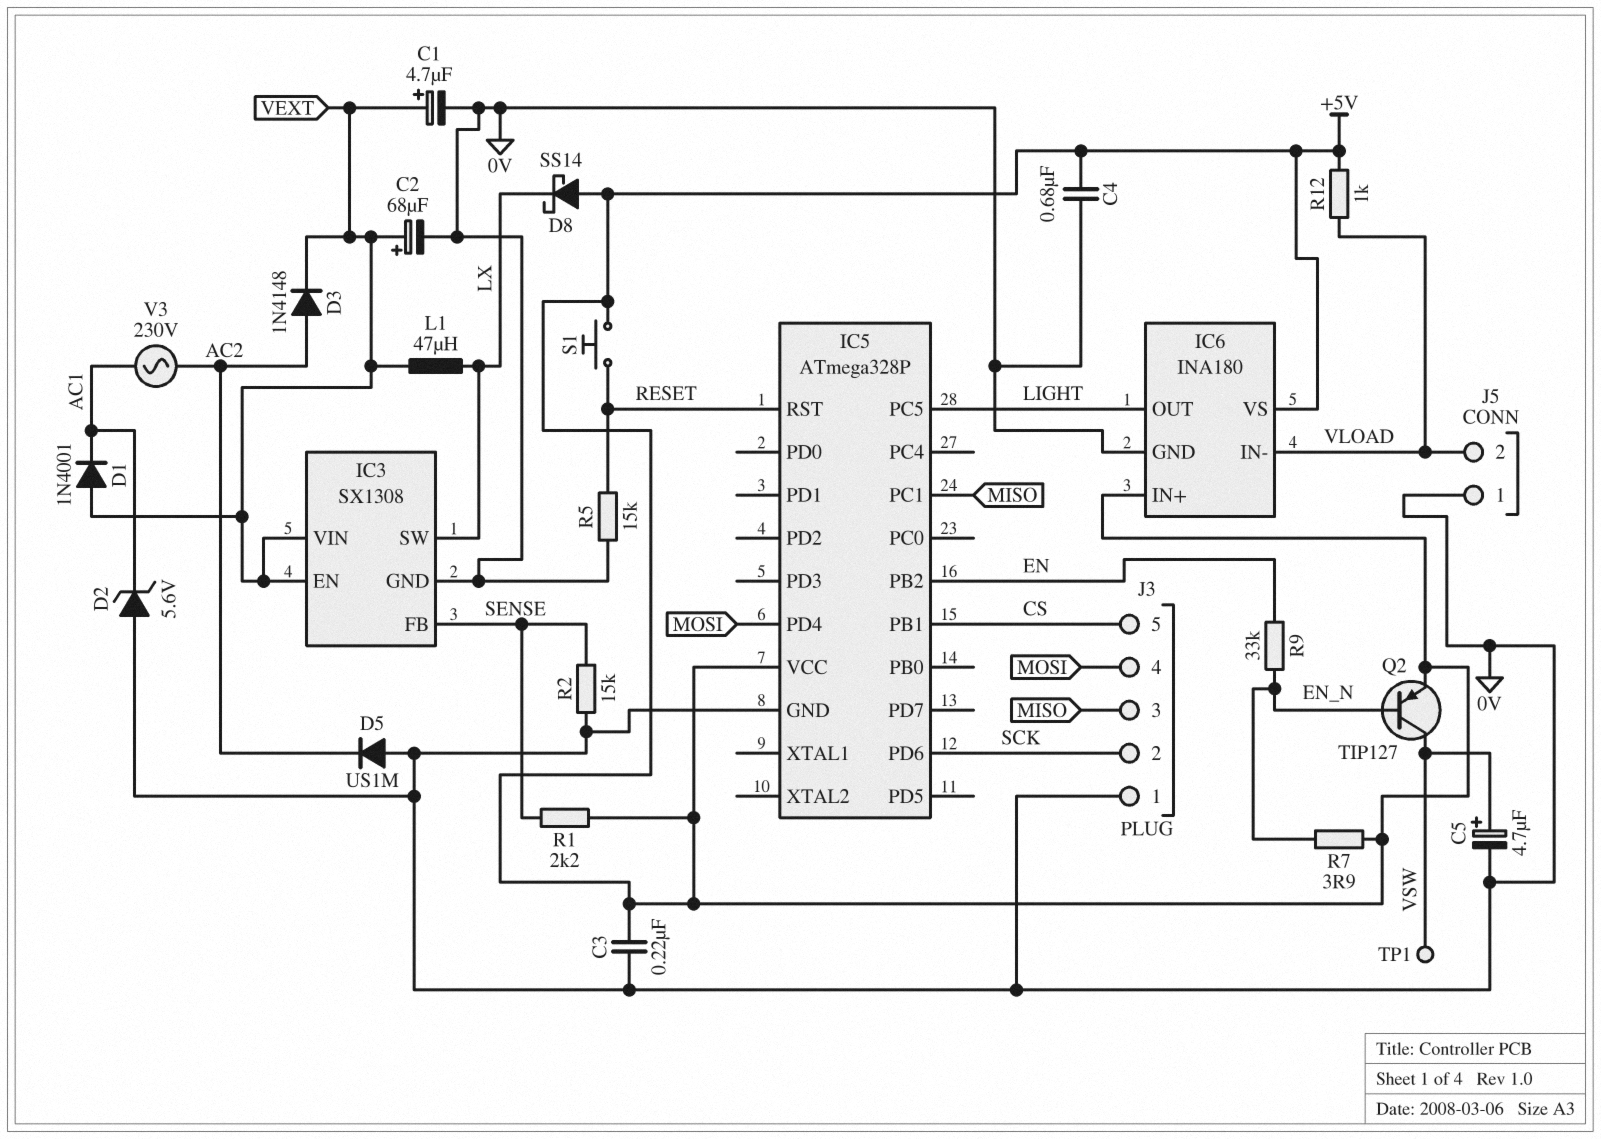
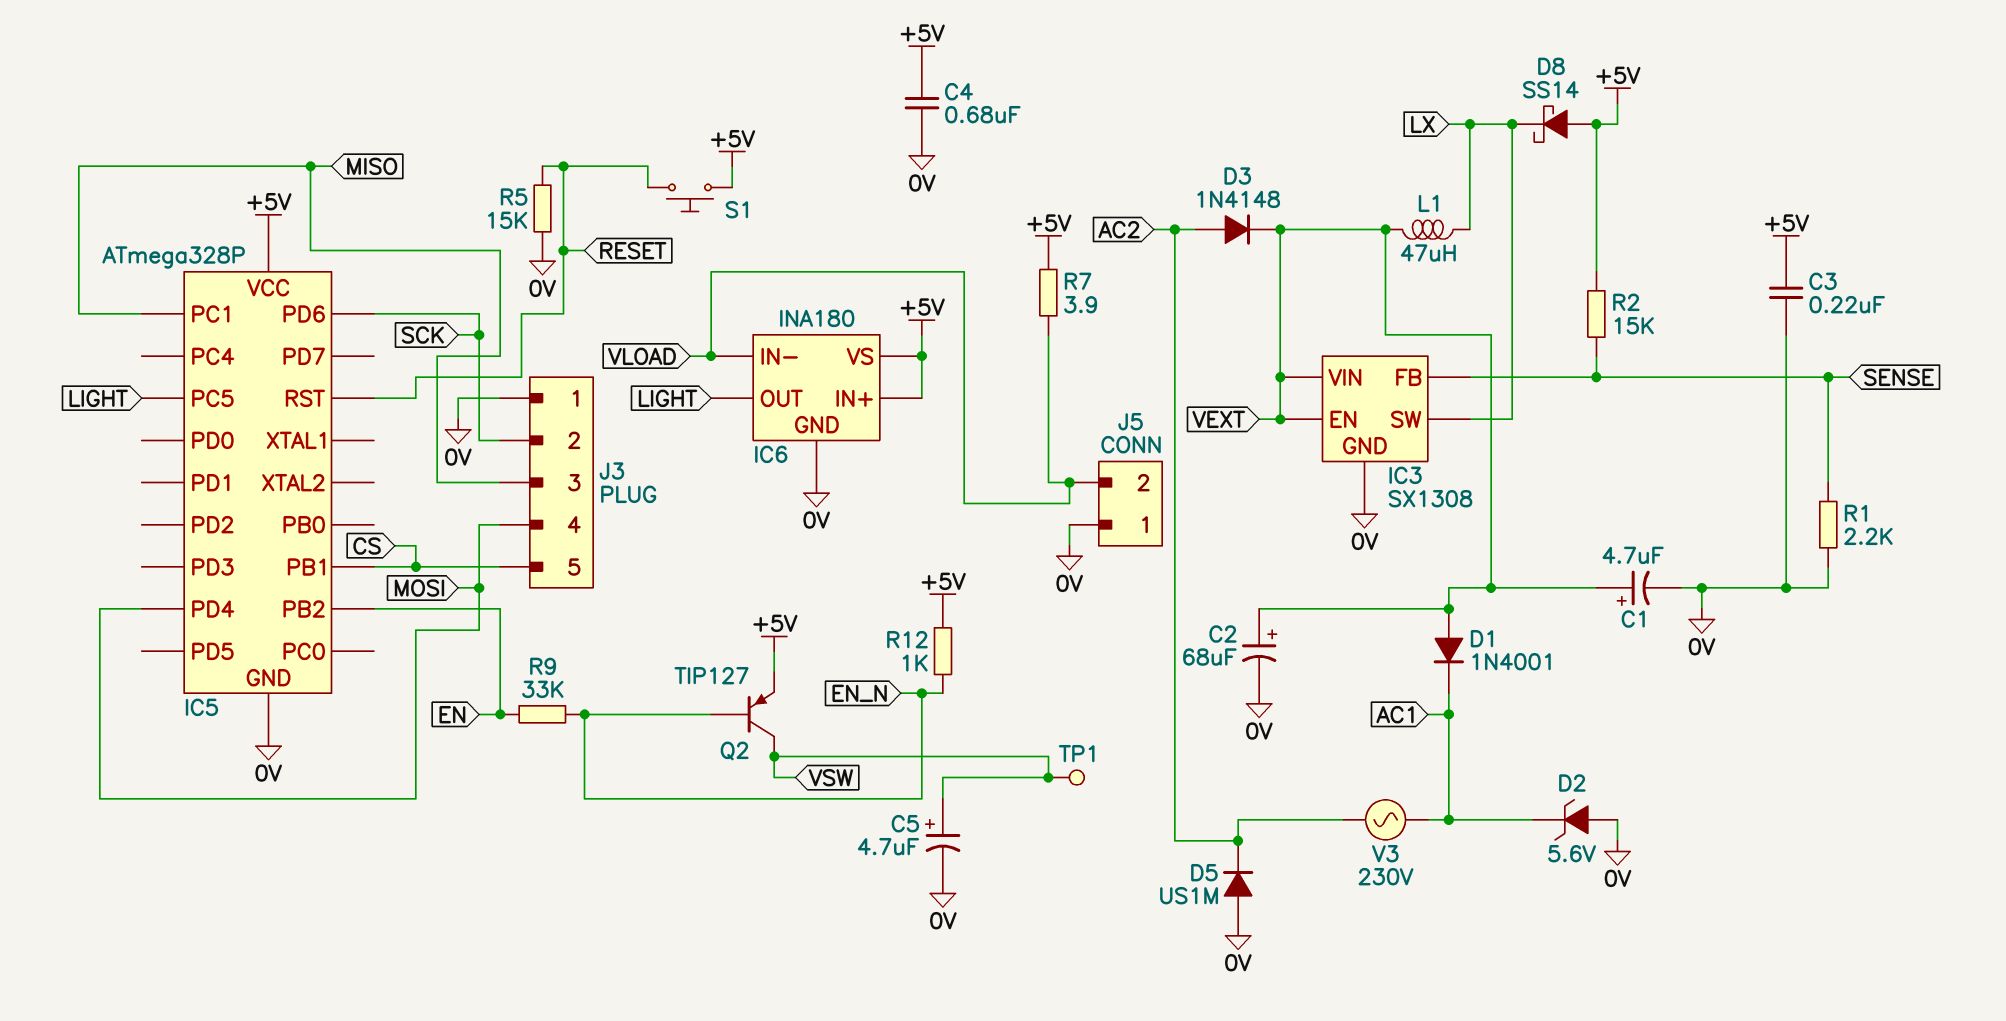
R1: 2.2k (+5V, SENSE) -> 2.2k (0V, SENSE)
R2: 15k (0V, SENSE) -> 15k (+5V, SENSE)
R7: 3.9 (+5V, EN_N) -> 3.9 (+5V, VLOAD)
R12: 1k (+5V, VLOAD) -> 1k (+5V, EN_N)

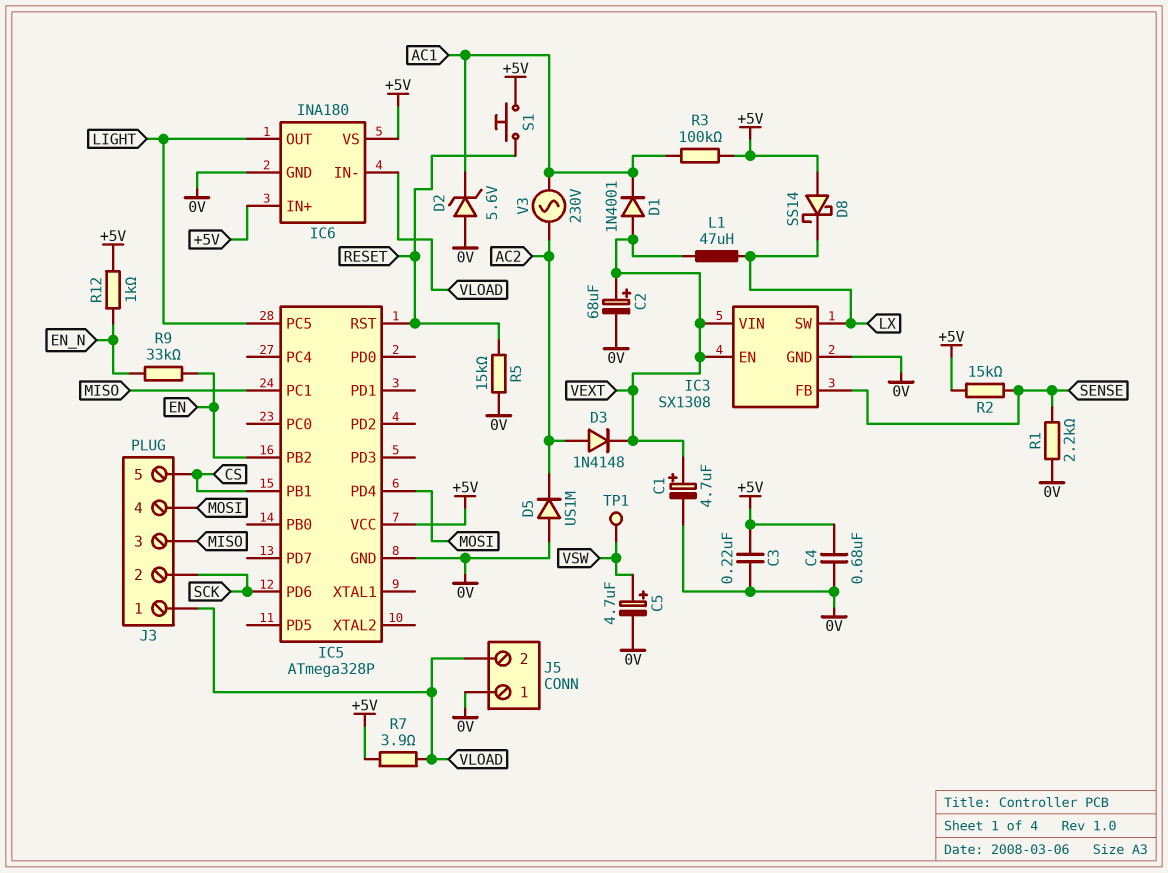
J3 pin 1: 0V -> VLOAD
Q2: PNP TIP127 (B EN_N, C VSW, E +5V) -> none
R3: none -> 100k (+5V, AC1)

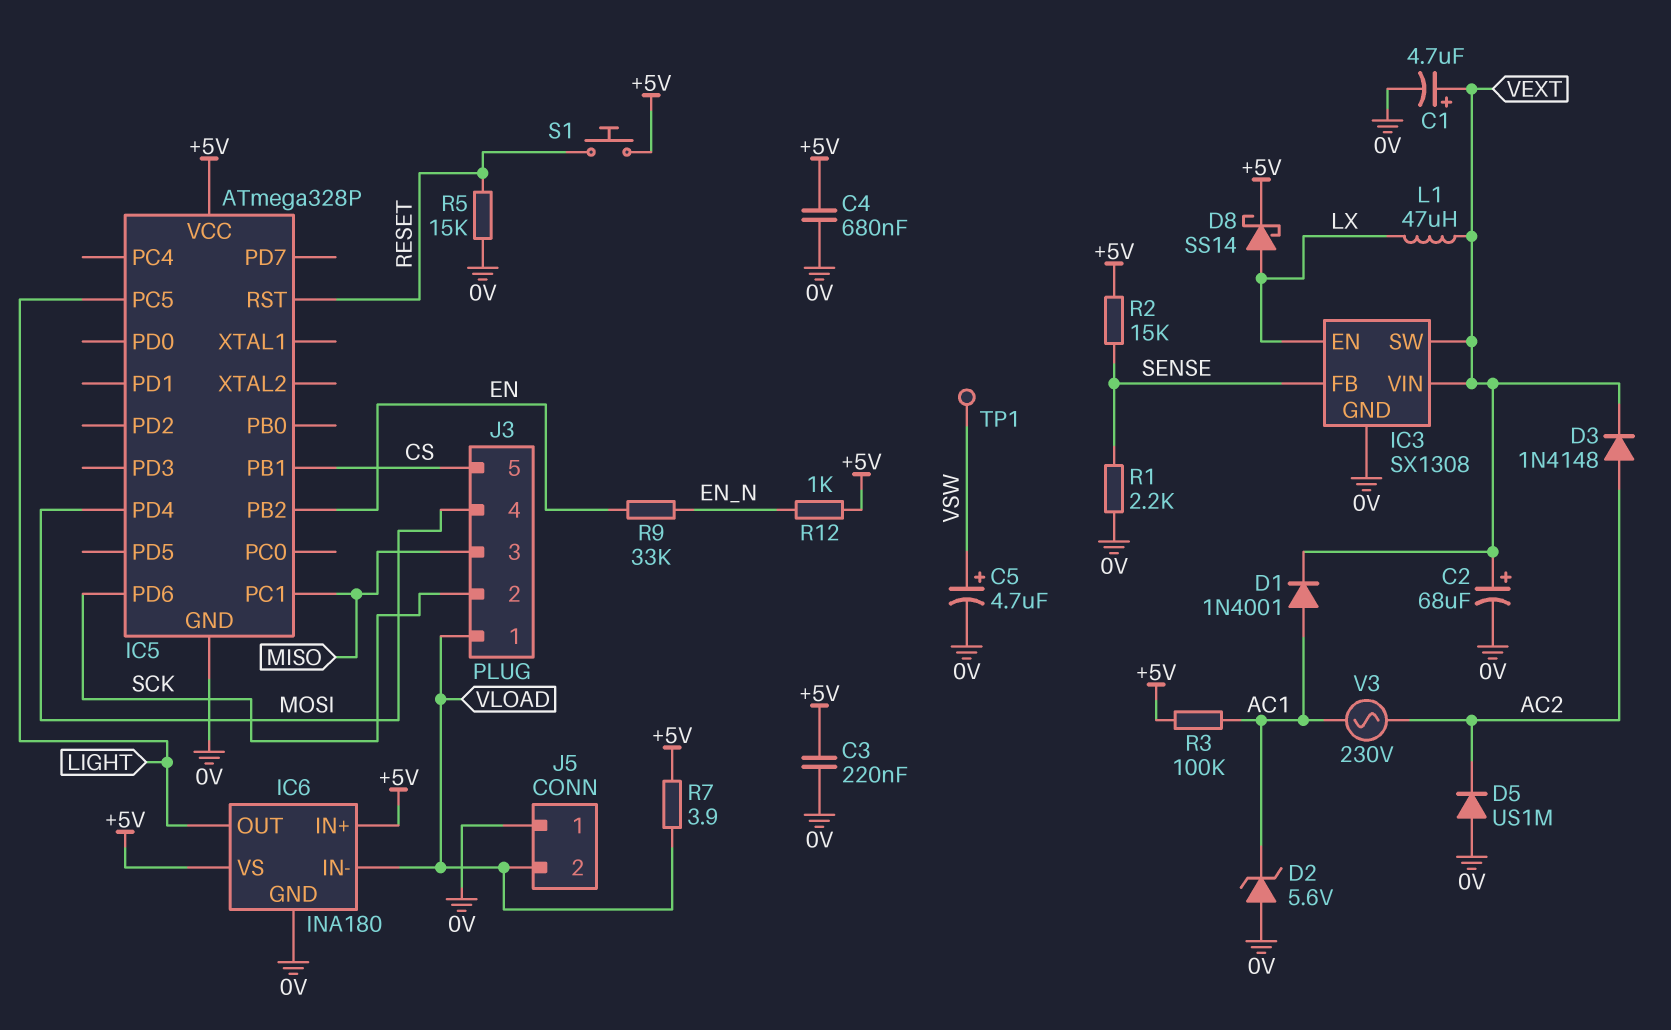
D1: diode 1N4001 (A VEXT, K AC1) -> diode 1N4001 (A AC1, K VEXT)
D8: schottky SS14 (A +5V, K LX) -> schottky SS14 (A LX, K +5V)
IC3 pin EN: VEXT -> LX
IC3 pin SW: LX -> VEXT

